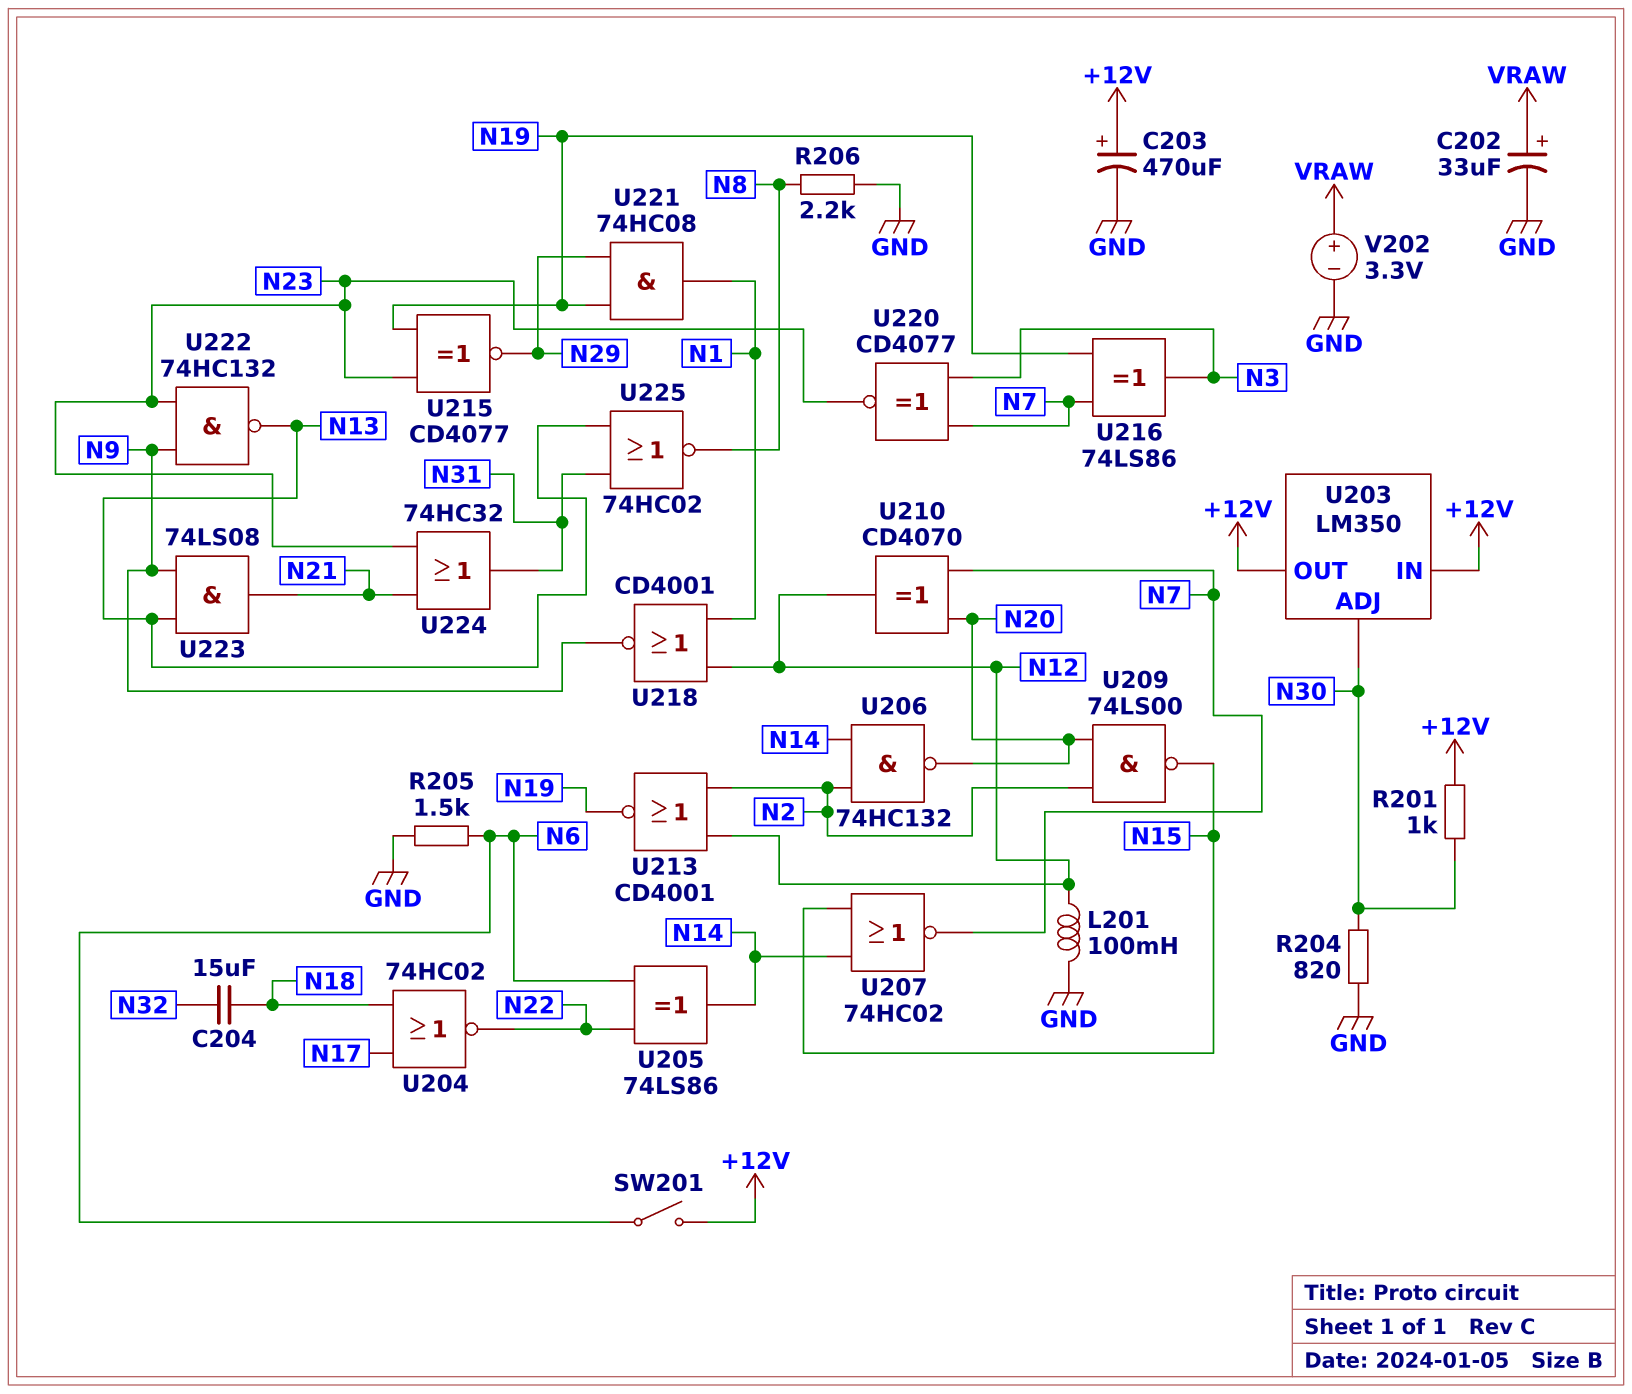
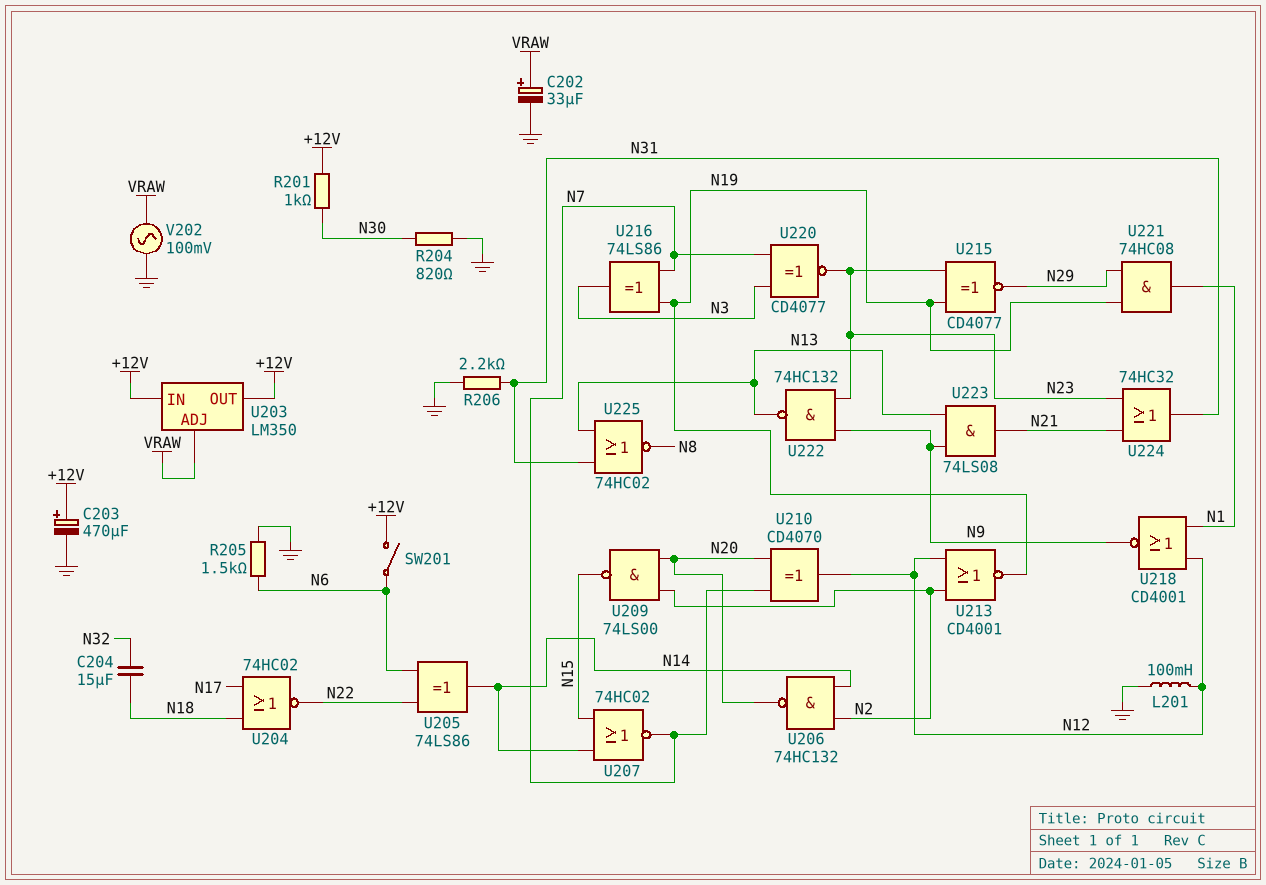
R206: 2.2k (GND, N8) -> 2.2k (GND, N31)
U203 pin ADJ: N30 -> VRAW
V202: 3.3V (plus VRAW, minus GND) -> AC 100mV (GND, VRAW)

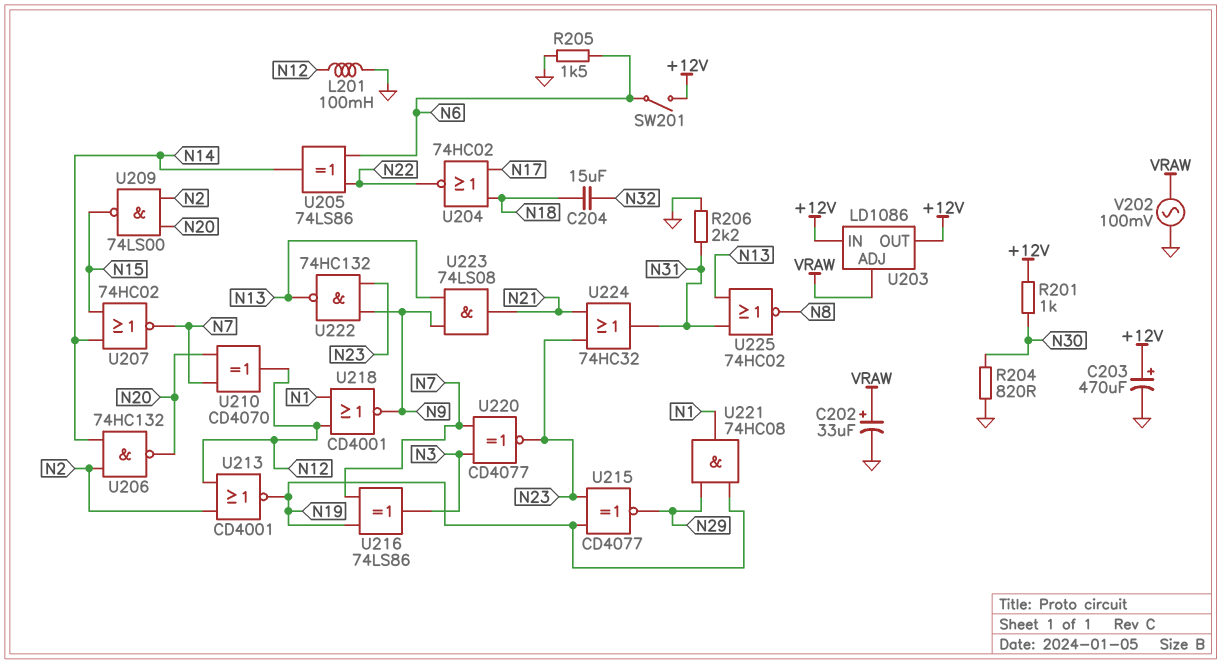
U203: LM350 -> LD1086

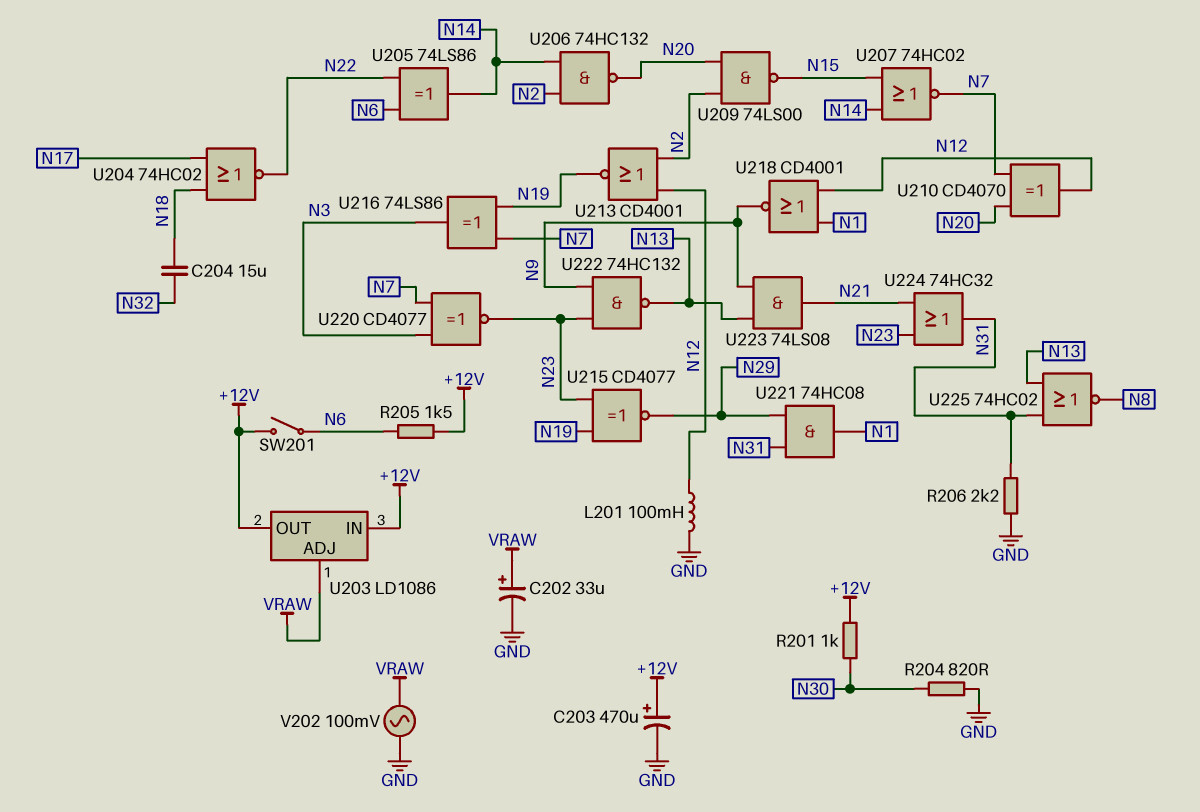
R205: 1.5k (GND, N6) -> 1.5k (+12V, N6)
U221: AND 74HC08 (in N19, in N29, out N1) -> AND 74HC08 (in N29, in N31, out N1)

